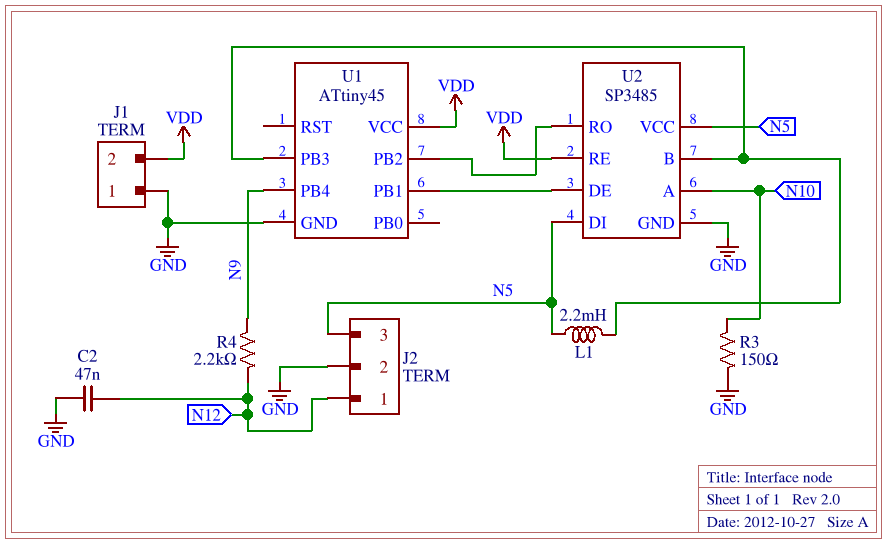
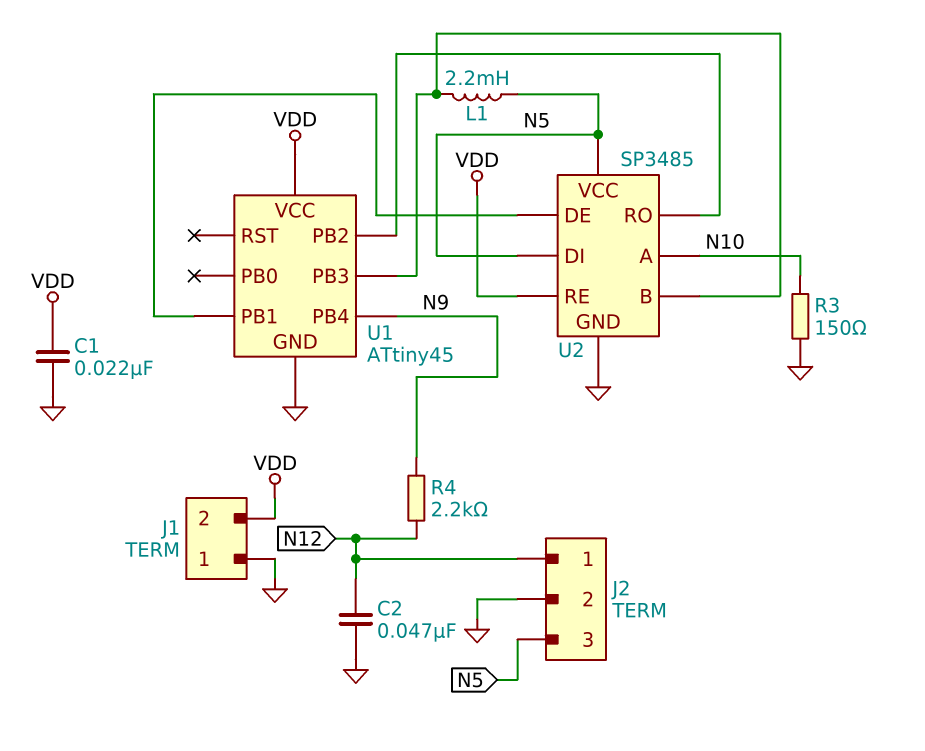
C1: none -> 22nF (GND, VDD)

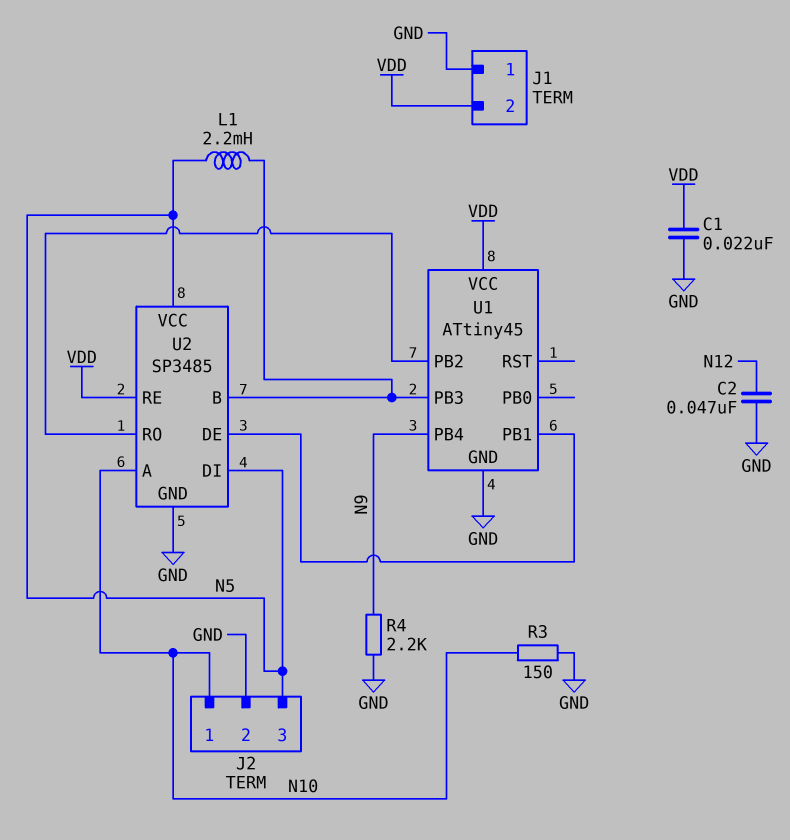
J2 pin 1: N12 -> N10
R4: 2.2k (N9, N12) -> 2.2k (GND, N9)

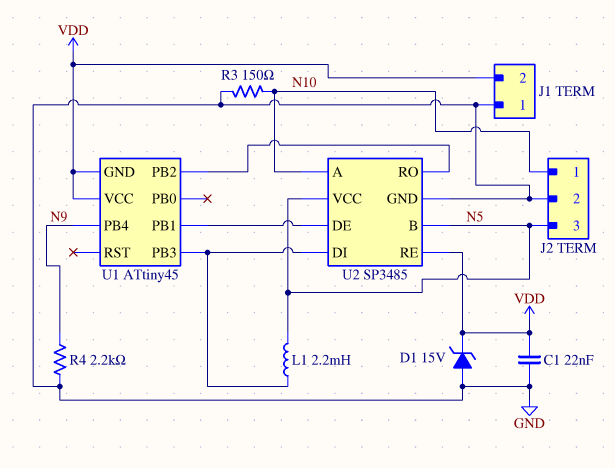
C2: 47nF (GND, N12) -> none
D1: none -> zener 15V (A GND, K VDD)
U1 pin GND: GND -> VDD
U2 pin B: U1/PB3 -> N5
U2 pin DI: N5 -> U1/PB3

